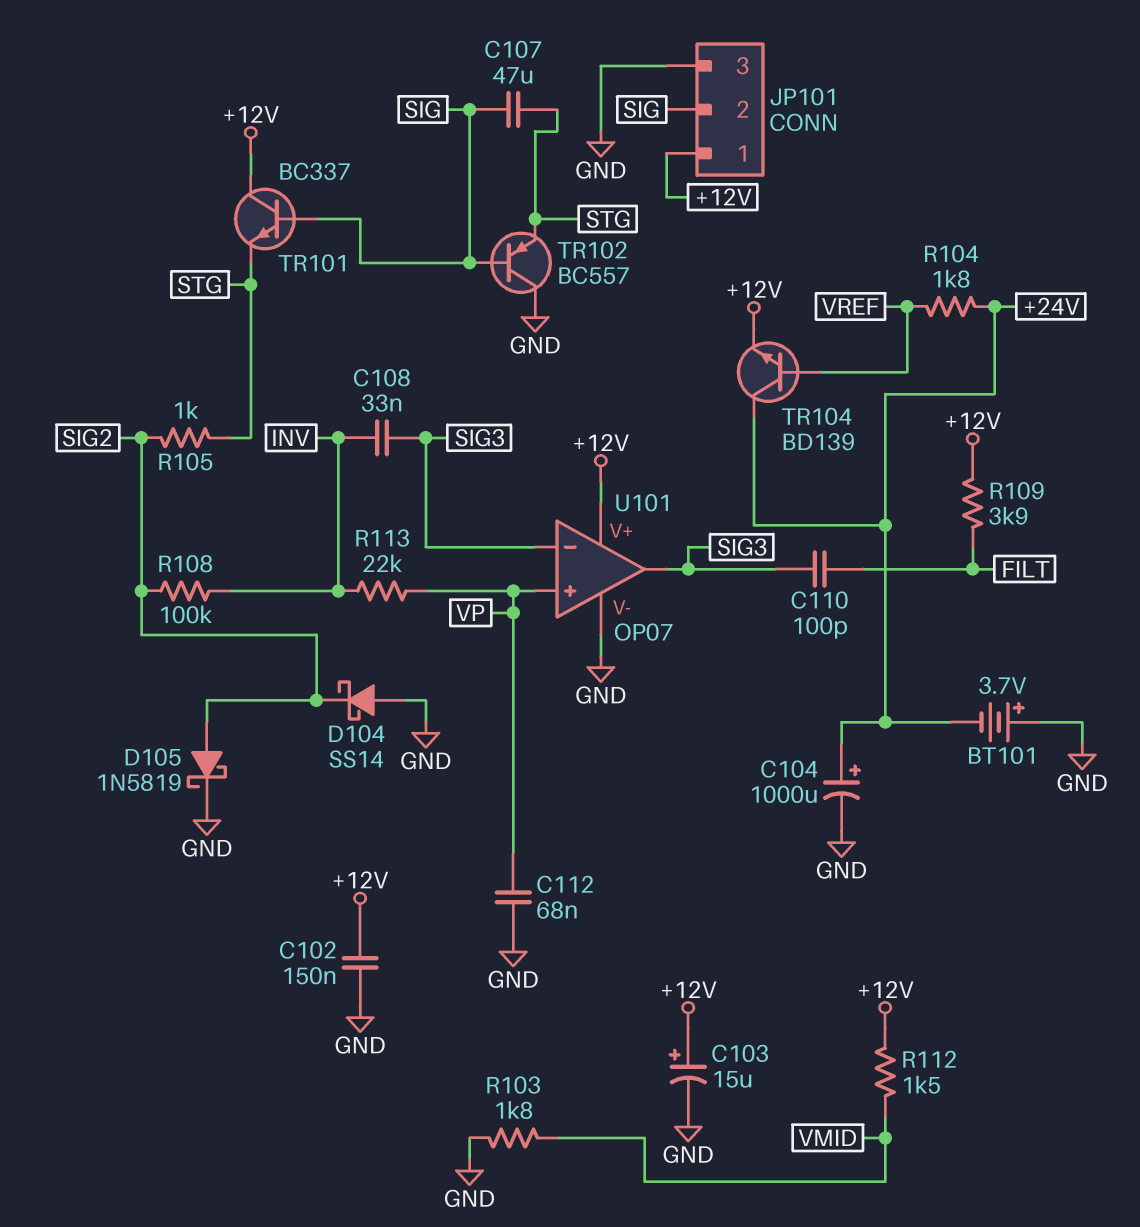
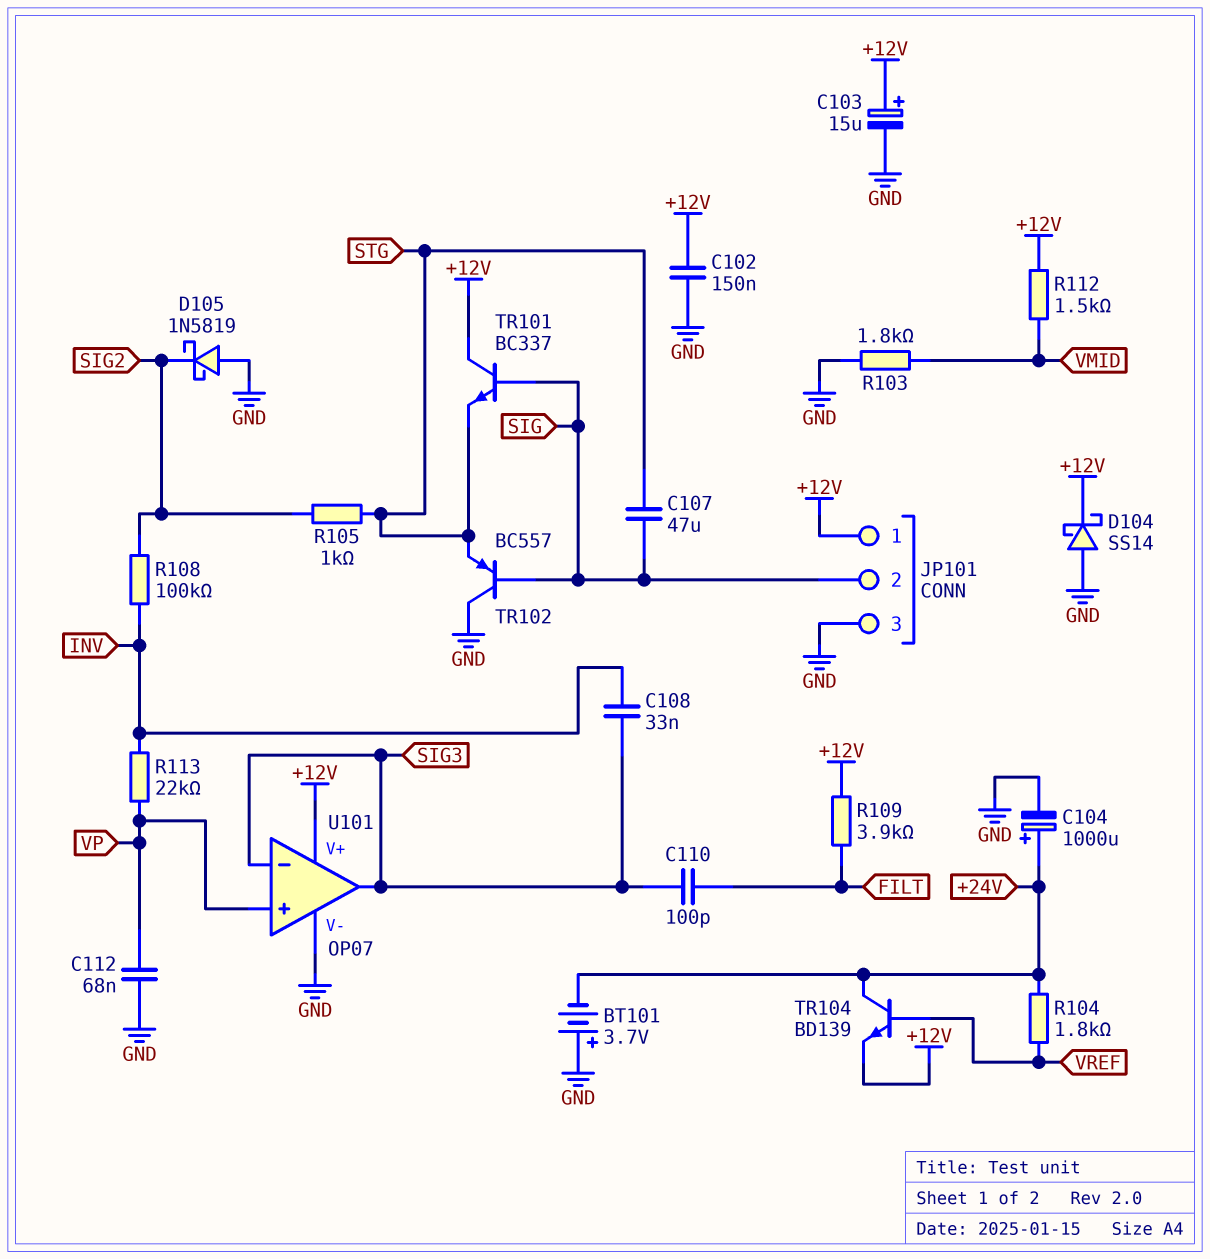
D104: schottky SS14 (A GND, K SIG2) -> schottky SS14 (A GND, K +12V)
D105: schottky 1N5819 (A SIG2, K GND) -> schottky 1N5819 (A GND, K SIG2)

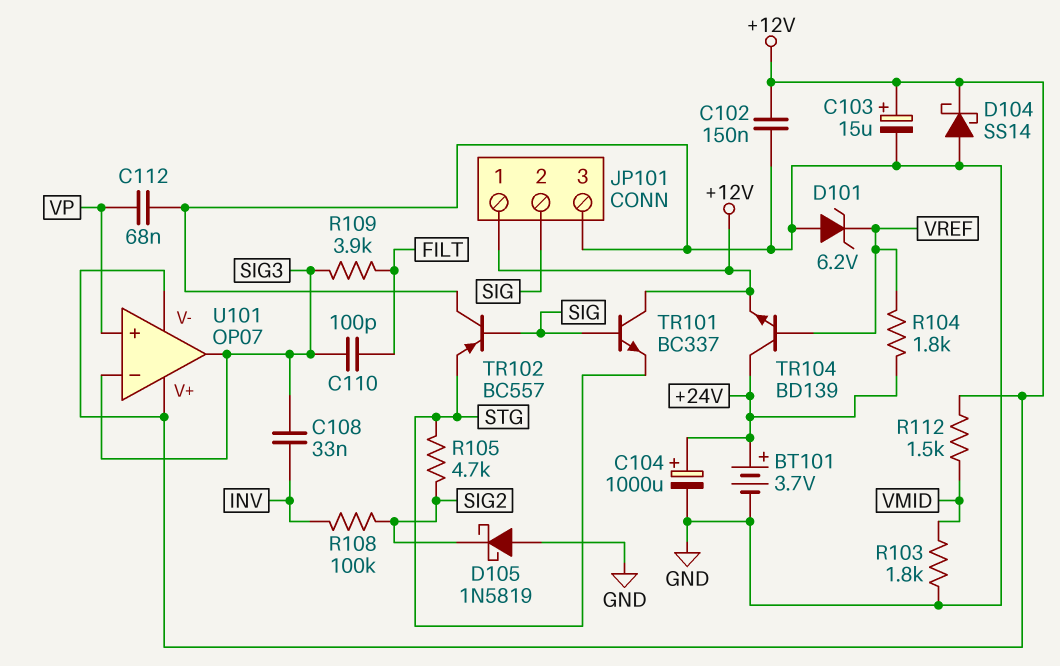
BT101: 3.7V (plus GND, minus +24V) -> 3.7V (plus +24V, minus GND)
C107: 47uF (SIG, STG) -> none
D101: none -> zener 6.2V (A GND, K VREF)
R105: 1k (SIG2, STG) -> 4.7k (SIG2, STG)
R109: 3.9k (+12V, FILT) -> 3.9k (FILT, SIG3)
R113: 22k (INV, VP) -> none
U101 pin V-: GND -> +12V

